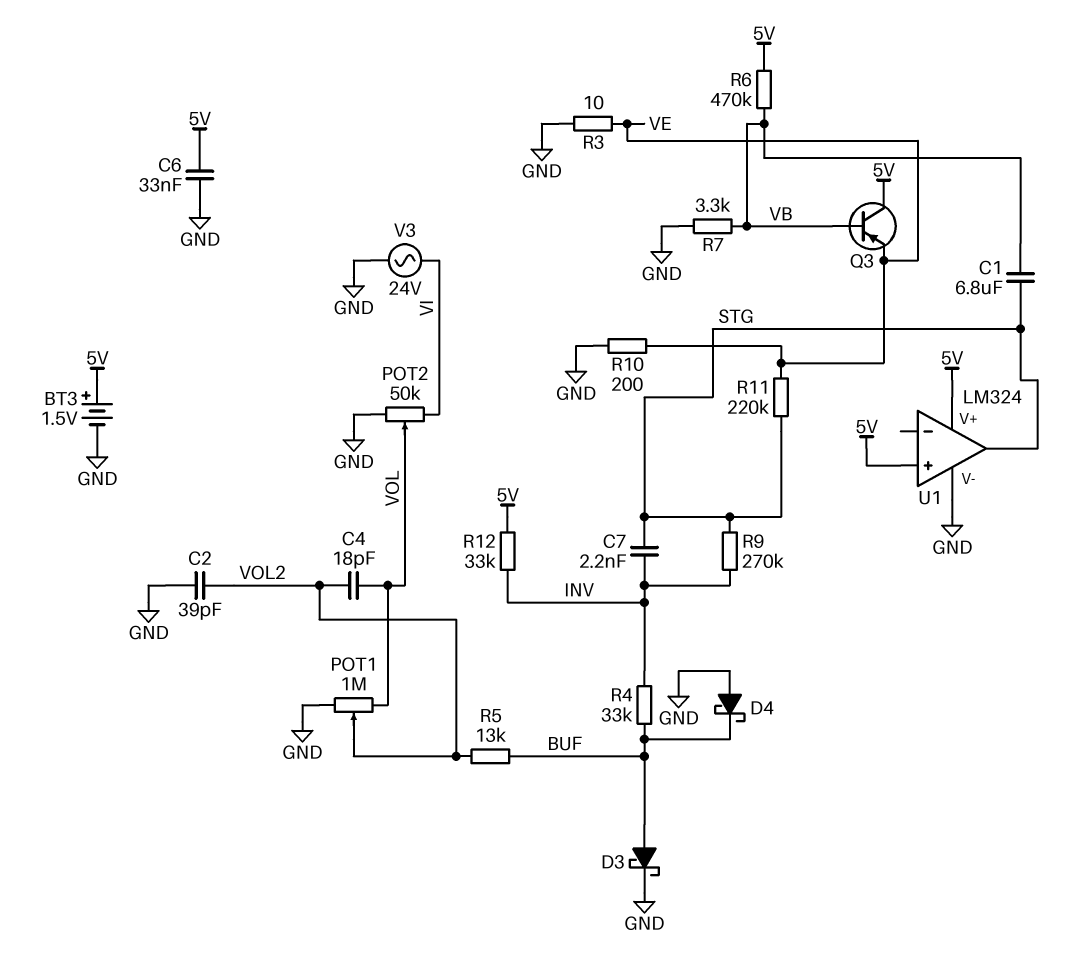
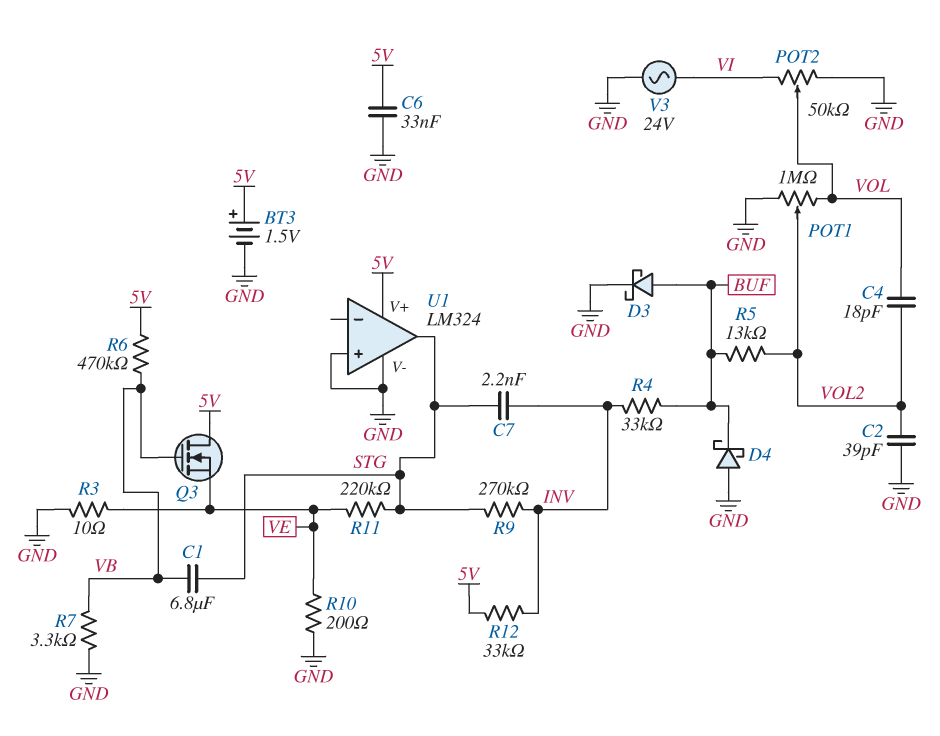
Q3: PNP (B VB, C 5V, E VE) -> NMOS (G VB, D 5V, S VE)
U1 pin in+: 5V -> GND

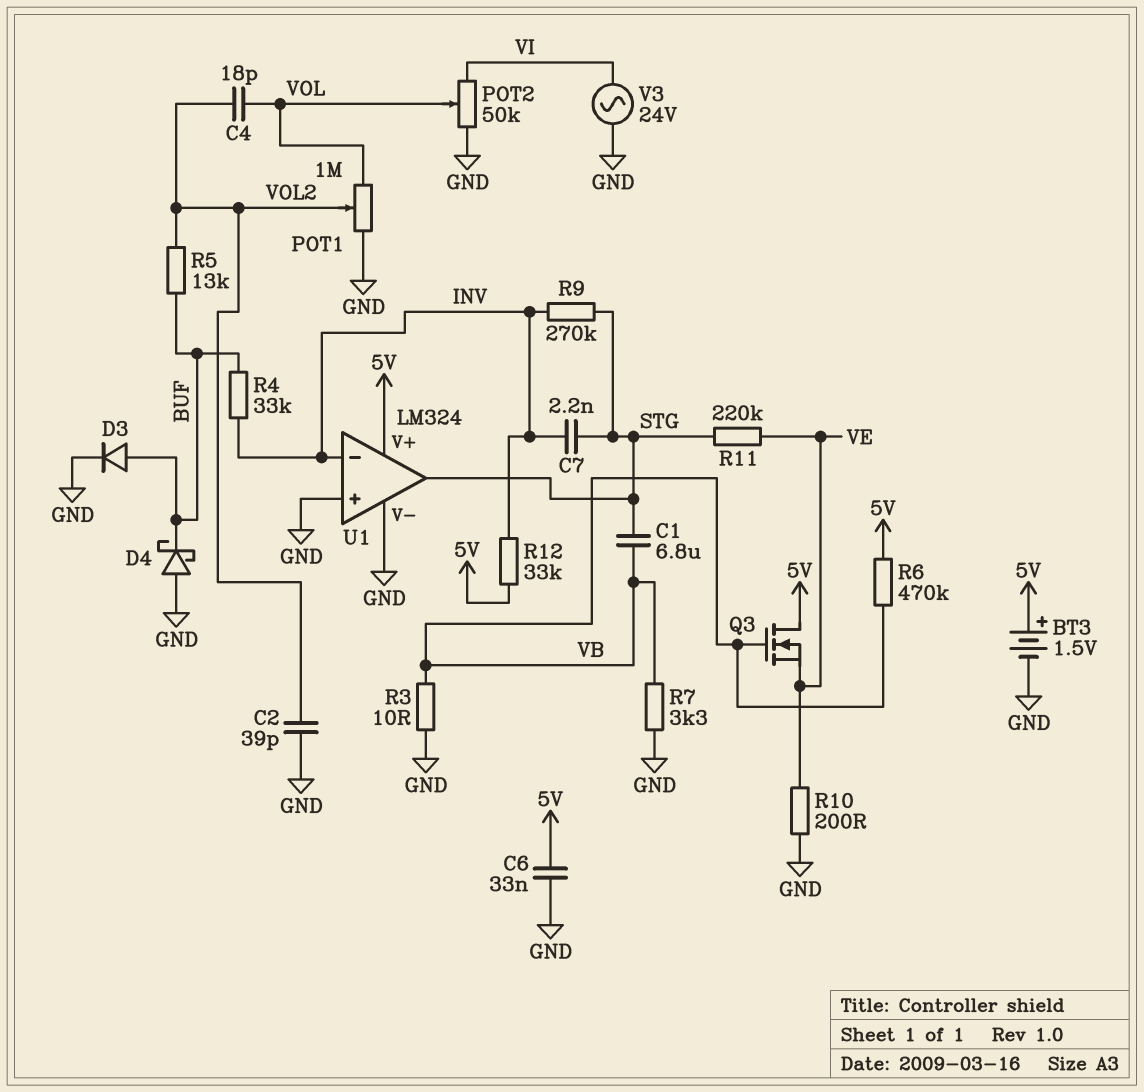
D3: schottky (A BUF, K GND) -> diode (A BUF, K GND)
R3: 10 (GND, VE) -> 10 (GND, VB)
U1 pin in-: none -> INV

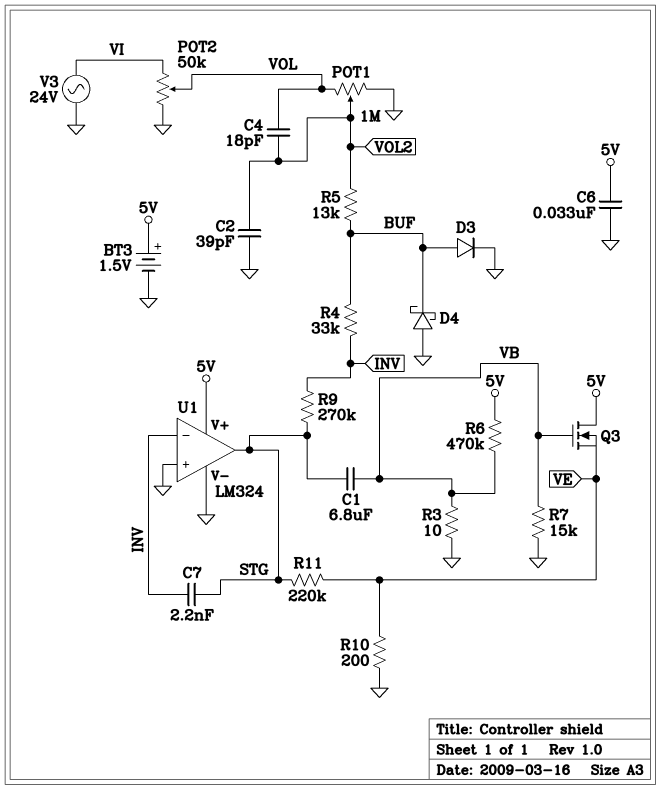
R7: 3.3k (GND, VB) -> 15k (GND, VB)
R12: 33k (5V, INV) -> none

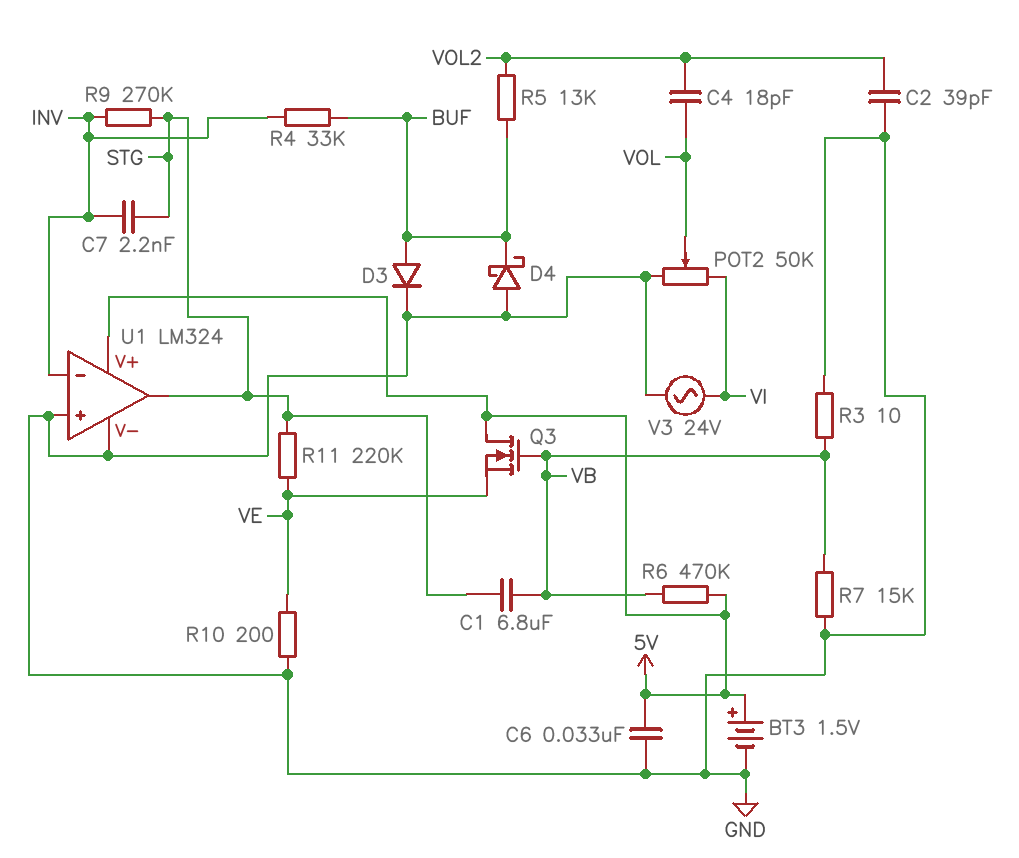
POT1: 1M (GND, VOL, wiper VOL2) -> none

